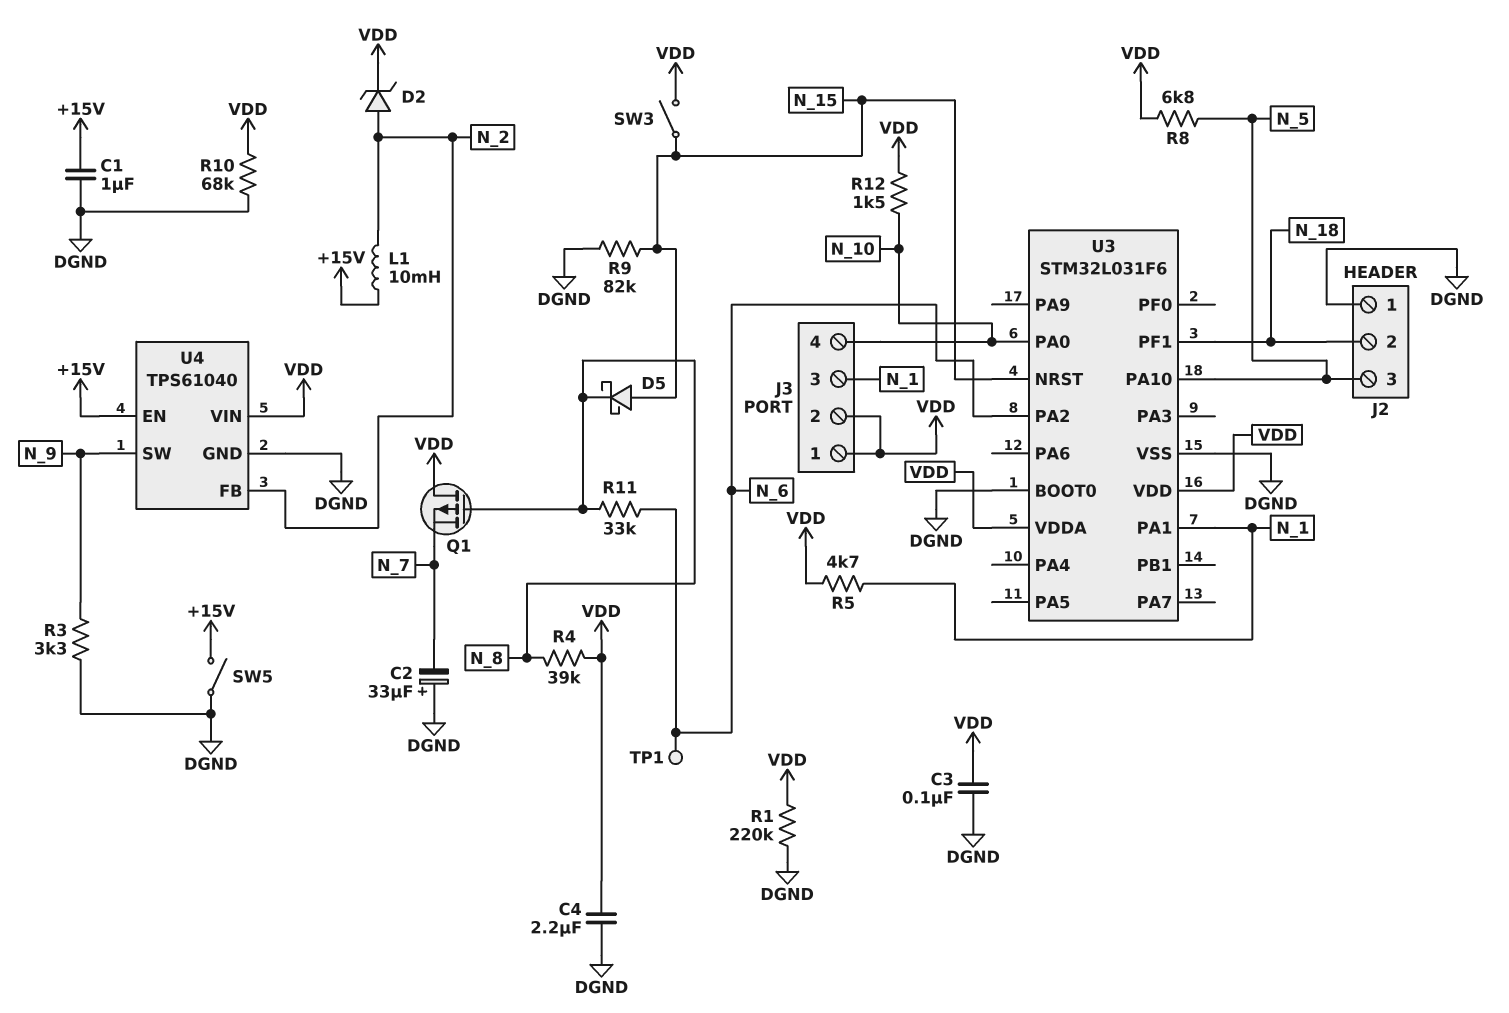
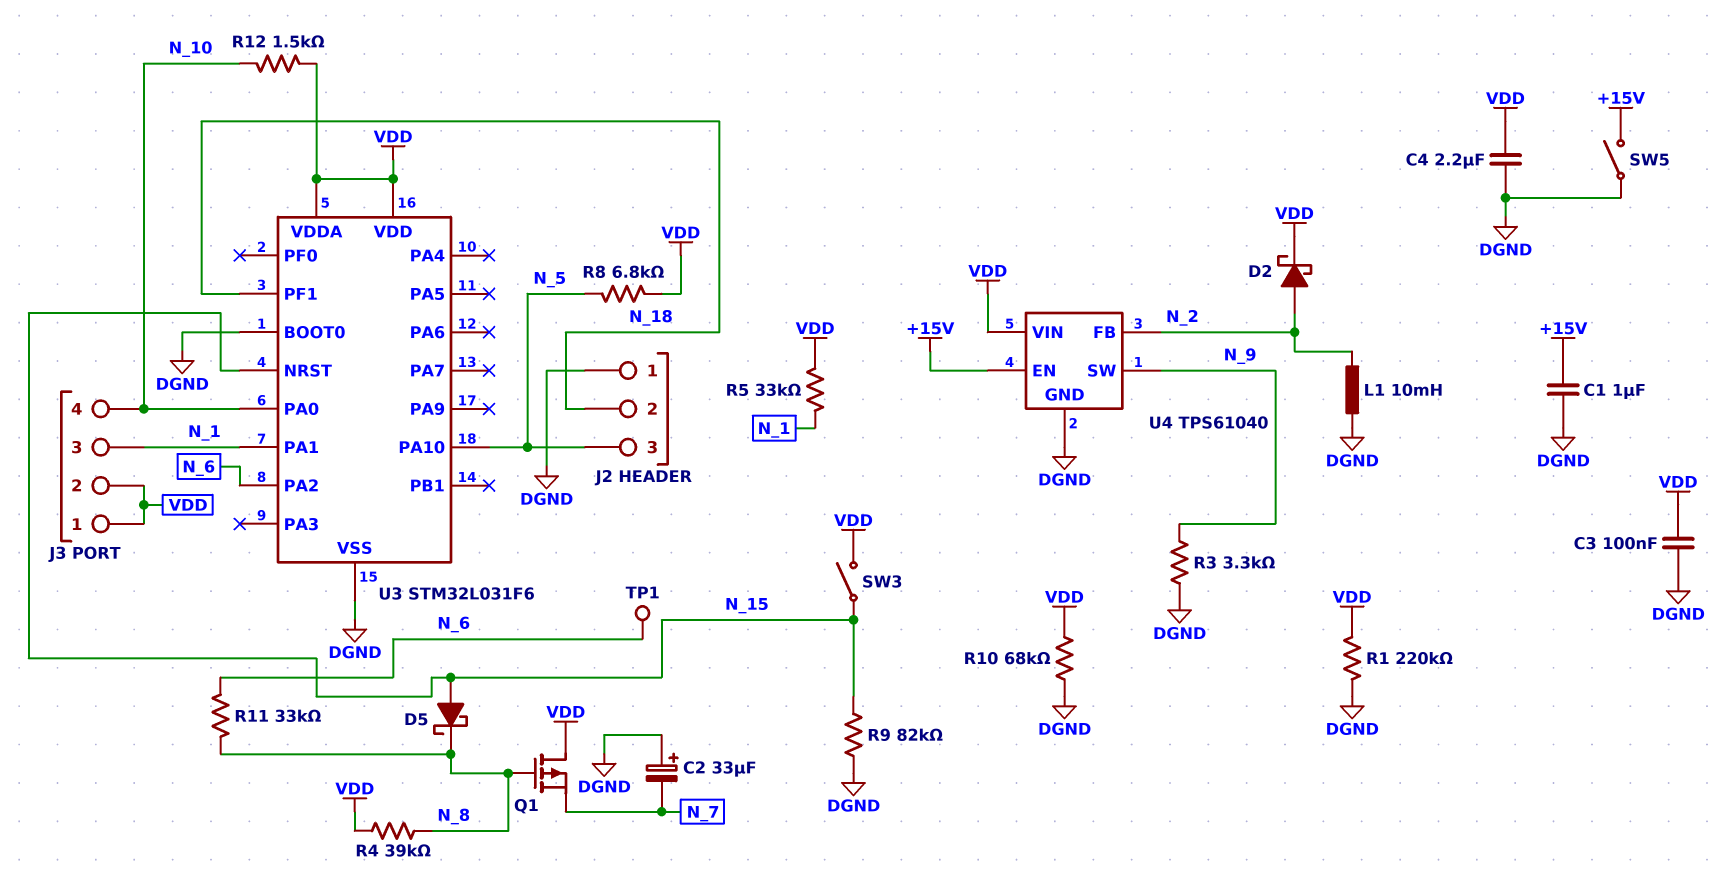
D2: zener (A N_2, K VDD) -> schottky (A N_2, K VDD)
L1: 10mH (+15V, N_2) -> 10mH (DGND, N_2)
R5: 4.7k (N_1, VDD) -> 33k (N_1, VDD)

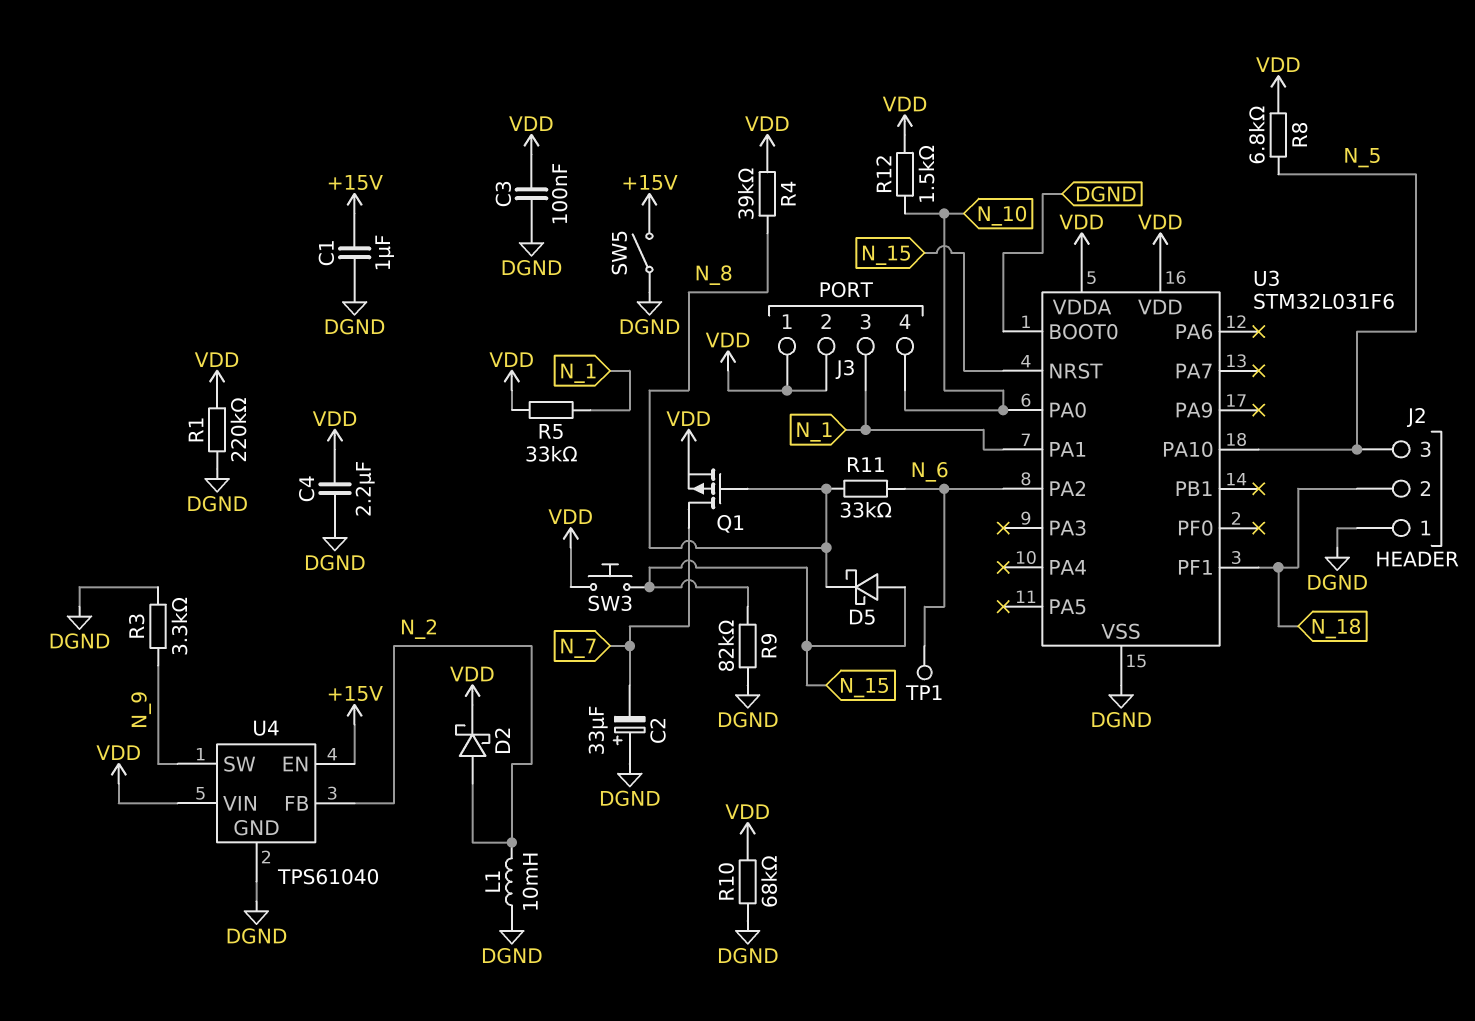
Q1: PMOS (G N_8, D VDD, S N_7) -> PMOS (G N_8, D N_7, S VDD)
SW3: switch (N_15, VDD) -> button (N_15, VDD)

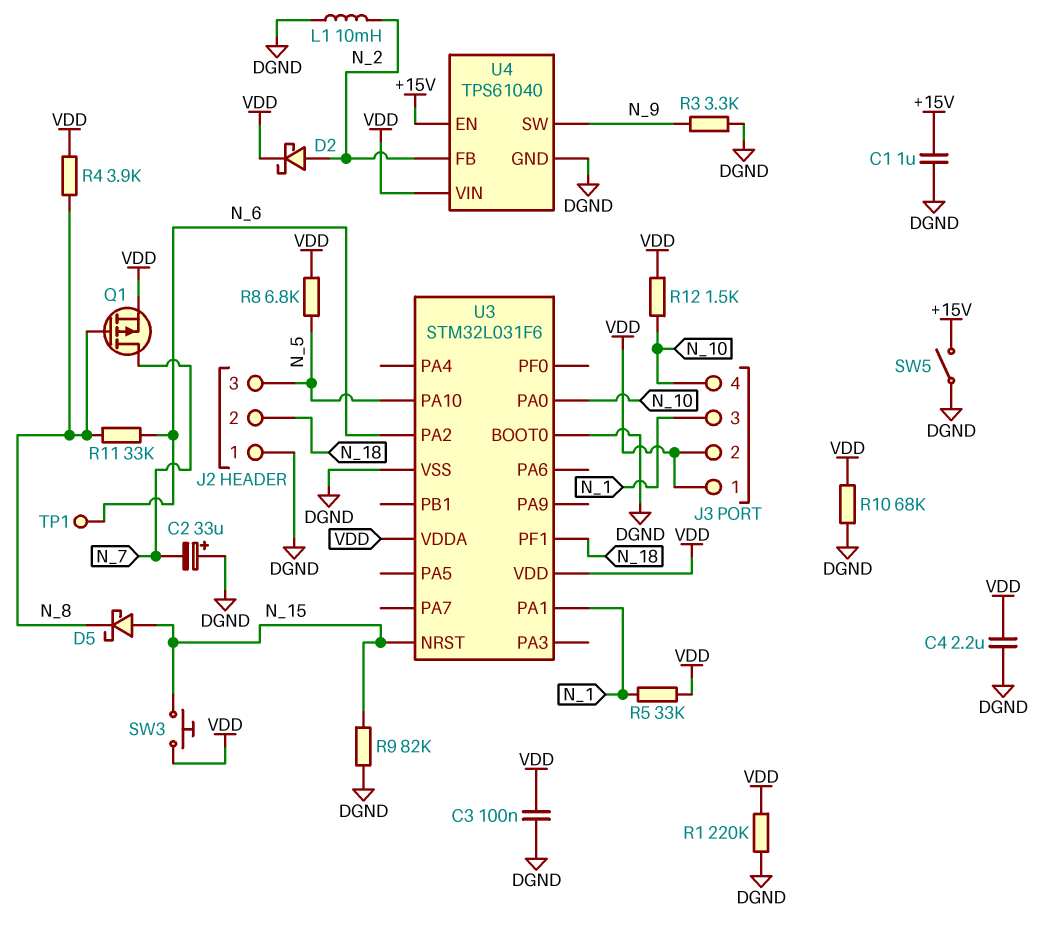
R4: 39k (N_8, VDD) -> 3.9k (N_8, VDD)

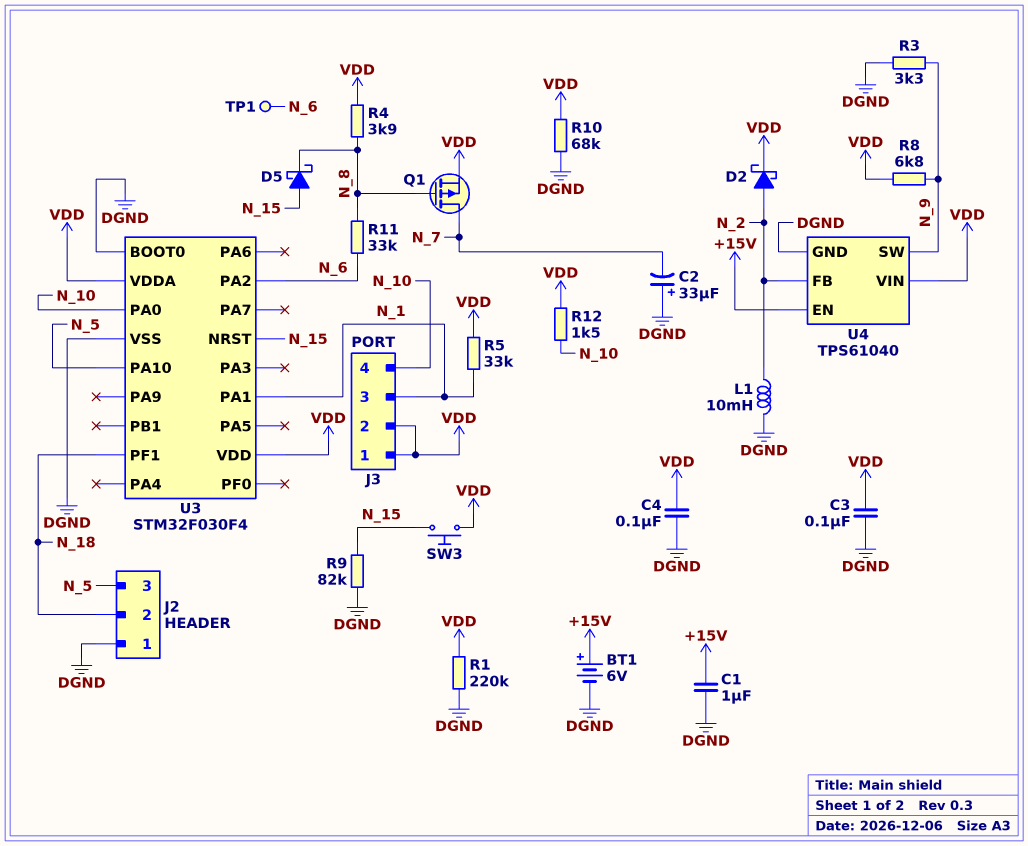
BT1: none -> 6V (plus +15V, minus DGND)
C4: 2.2uF (DGND, VDD) -> 100nF (DGND, VDD)
R8: 6.8k (N_5, VDD) -> 6.8k (N_9, VDD)
SW5: switch (+15V, DGND) -> none
U3: STM32L031F6 -> STM32F030F4

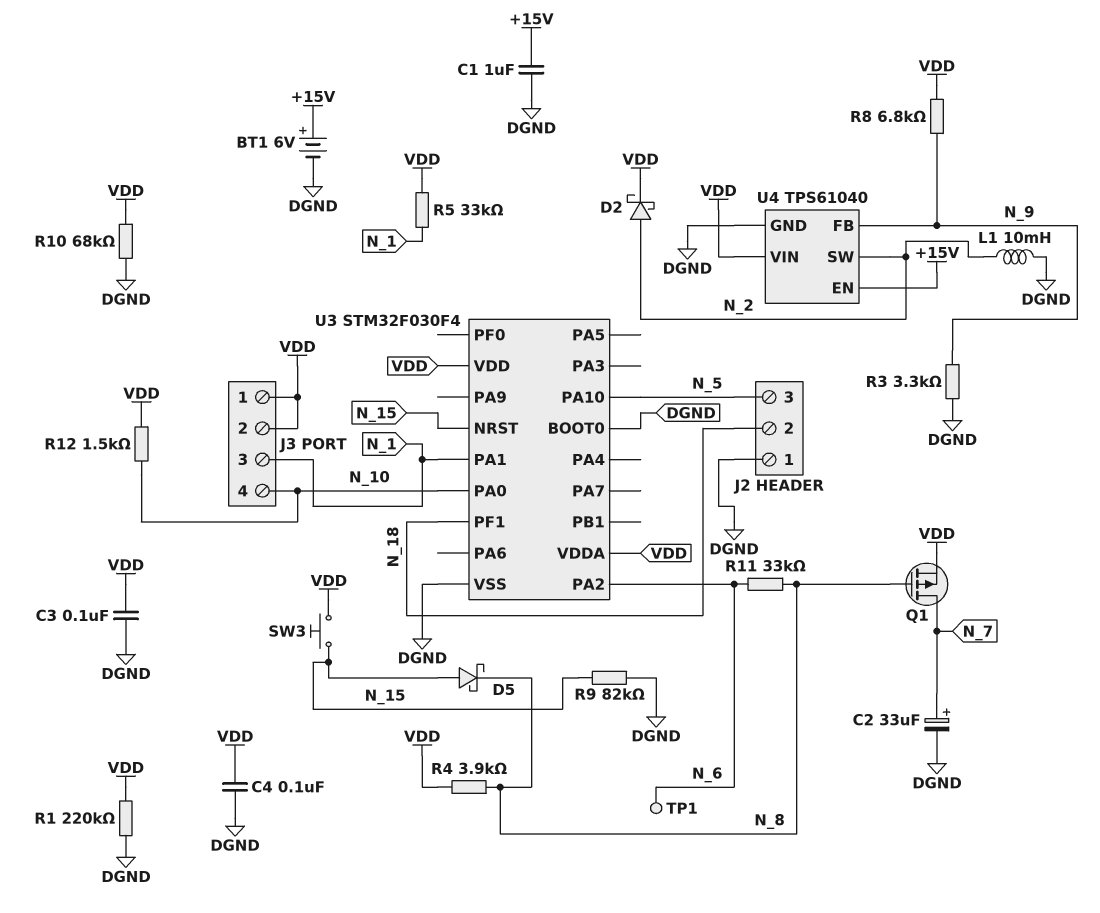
C2: 33uF (plus DGND, minus N_7) -> 33uF (plus N_7, minus DGND)
U4 pin FB: N_2 -> N_9
U4 pin SW: N_9 -> N_2

